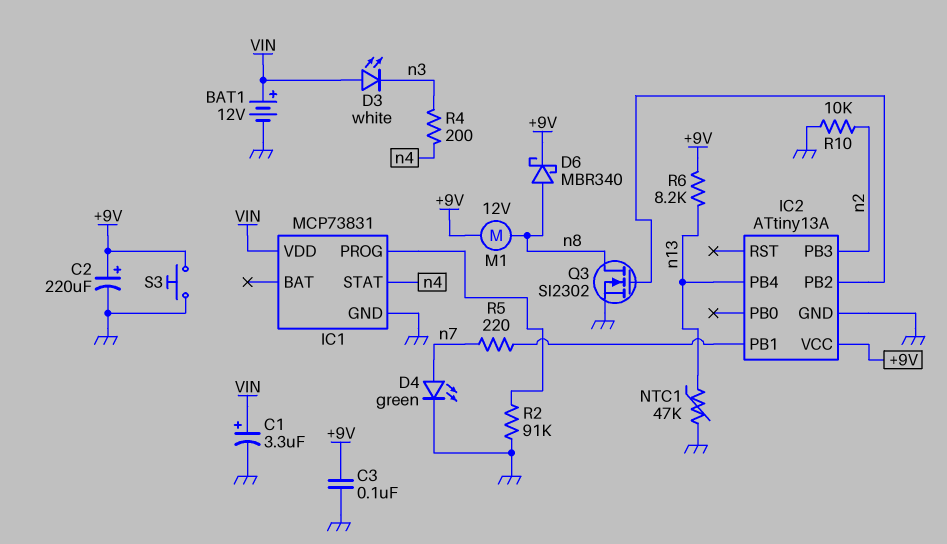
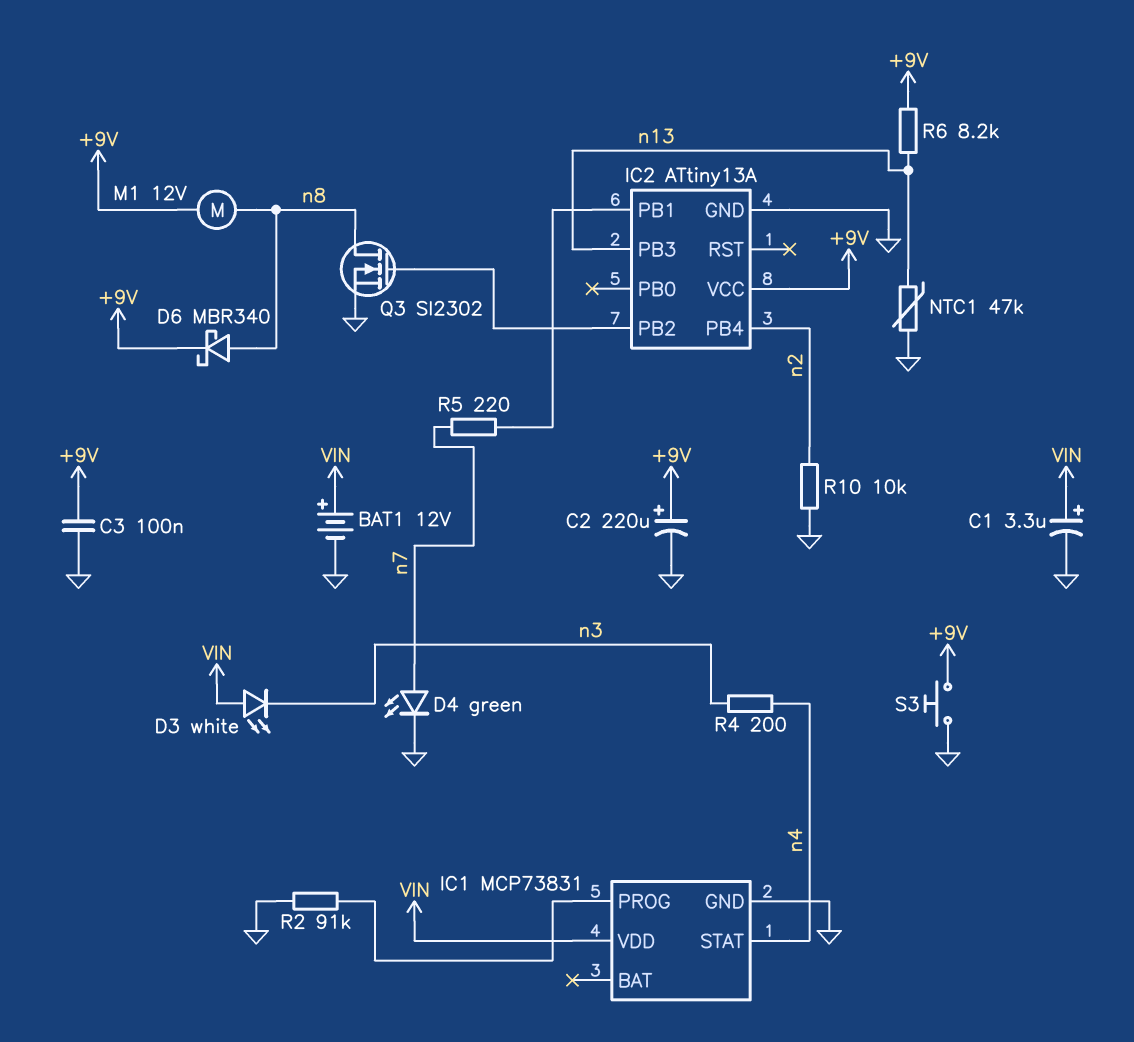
IC2 pin PB3: n2 -> n13
IC2 pin PB4: n13 -> n2

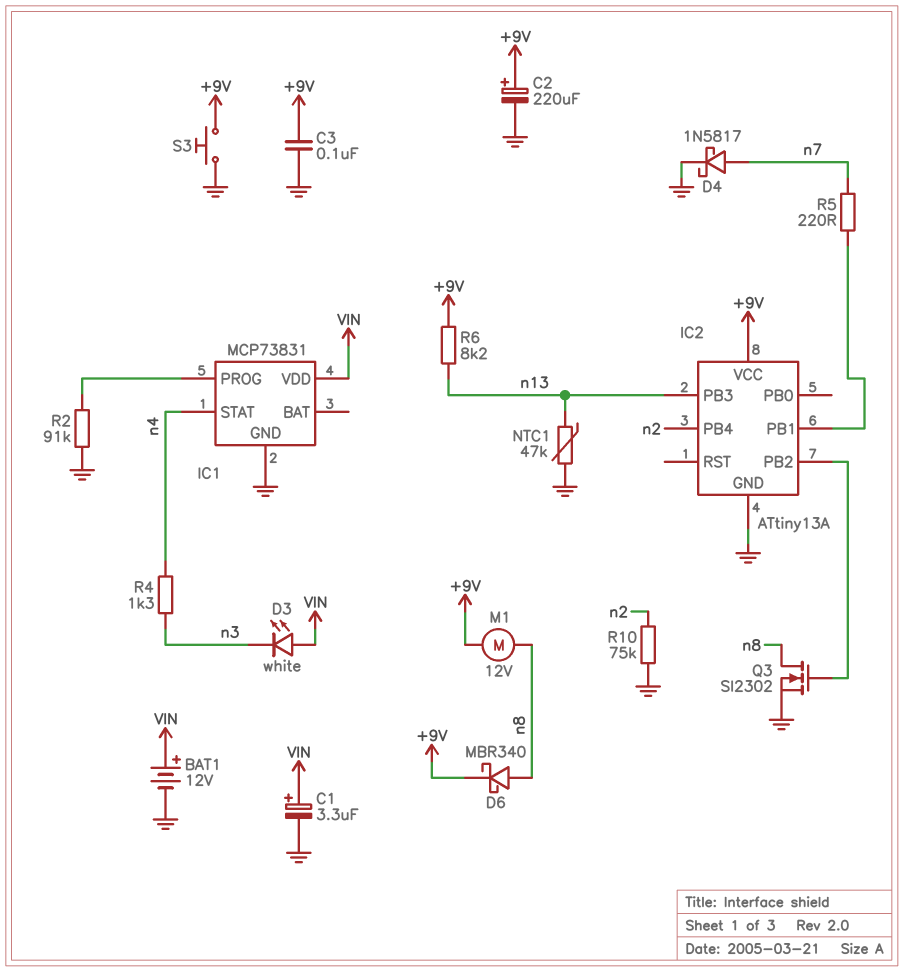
D4: LED green (A n7, K GND) -> schottky 1N5817 (A n7, K GND)
R4: 200 (n3, n4) -> 1.3k (n3, n4)
R10: 10k (GND, n2) -> 75k (GND, n2)

